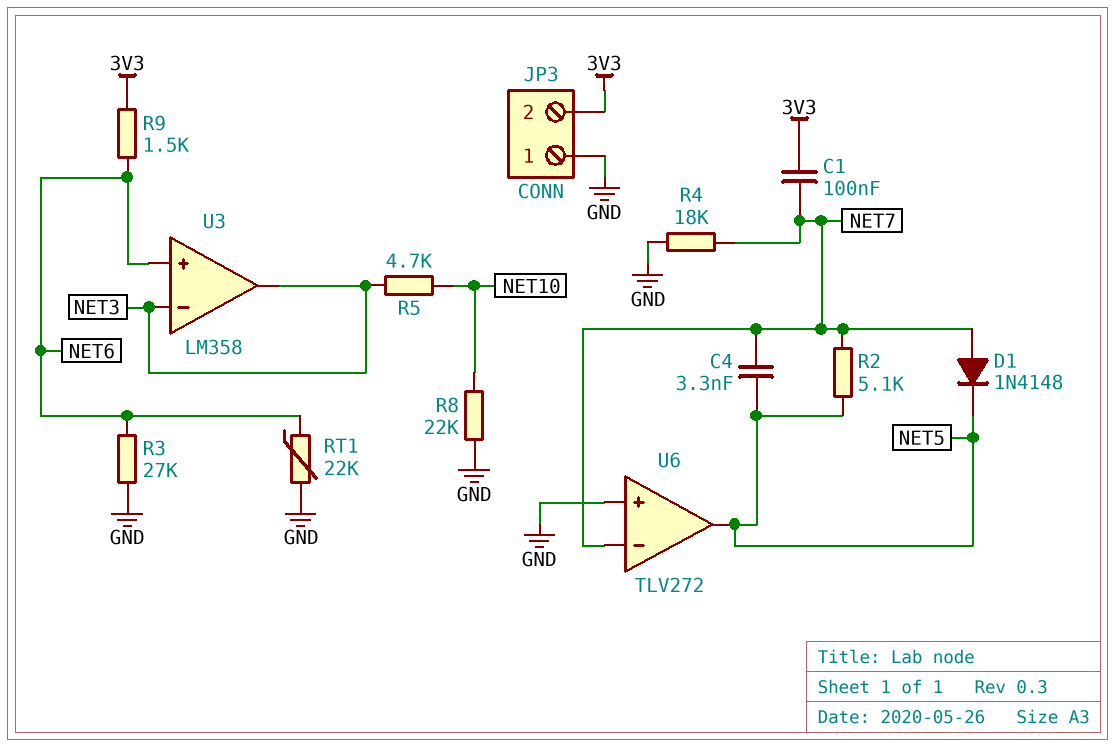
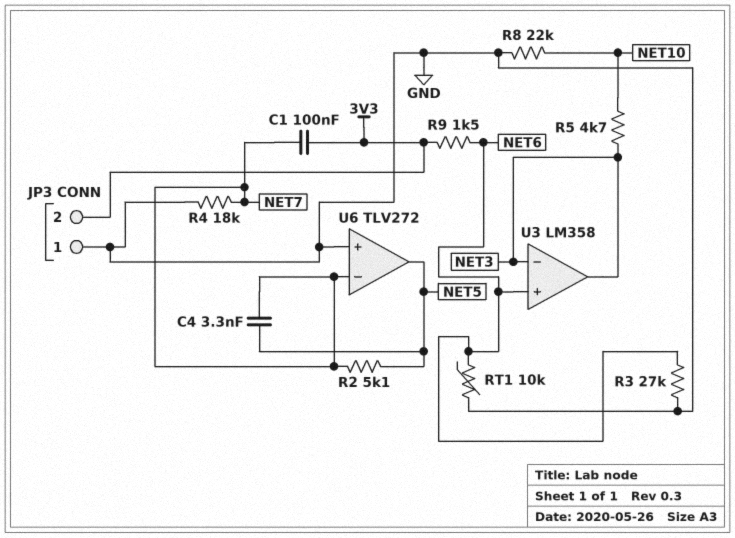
D1: diode 1N4148 (A NET7, K NET5) -> none
RT1: 22k (GND, NET6) -> 10k (GND, NET6)

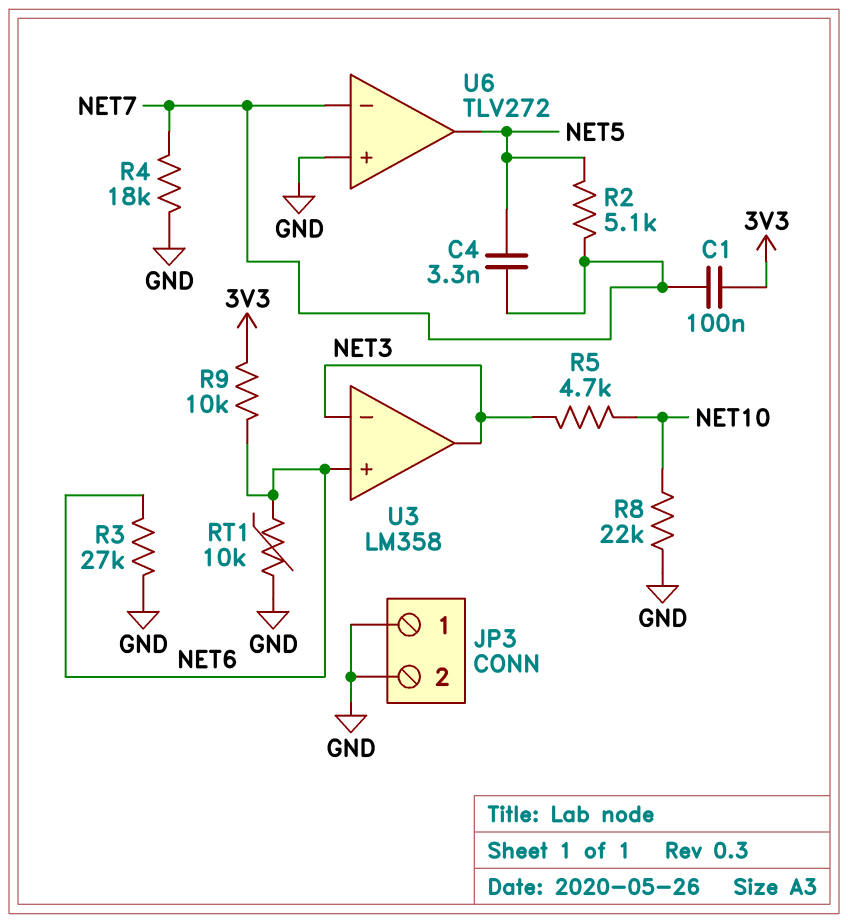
JP3 pin 2: 3V3 -> GND
R9: 1.5k (3V3, NET6) -> 10k (3V3, NET6)

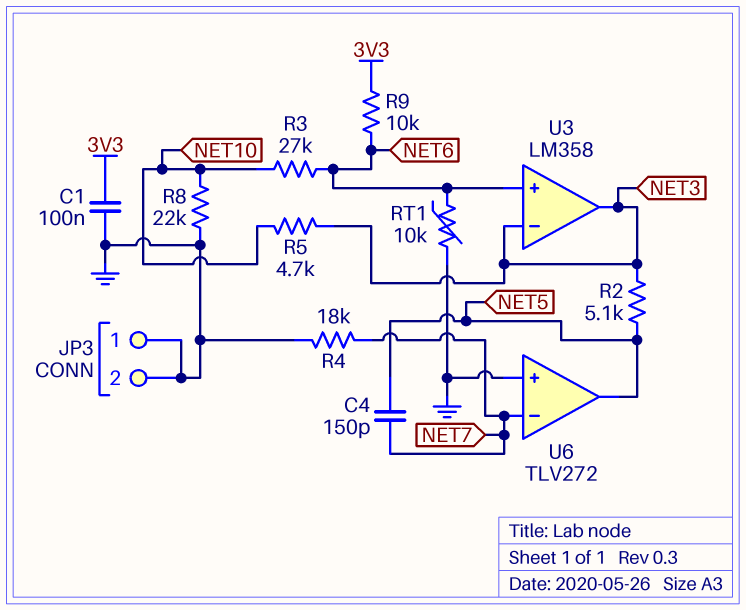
C1: 100nF (3V3, NET7) -> 100nF (3V3, GND)
C4: 3.3nF (NET5, NET7) -> 150pF (NET5, NET7)
R2: 5.1k (NET5, NET7) -> 5.1k (NET3, NET5)
R3: 27k (GND, NET6) -> 27k (NET6, NET10)

